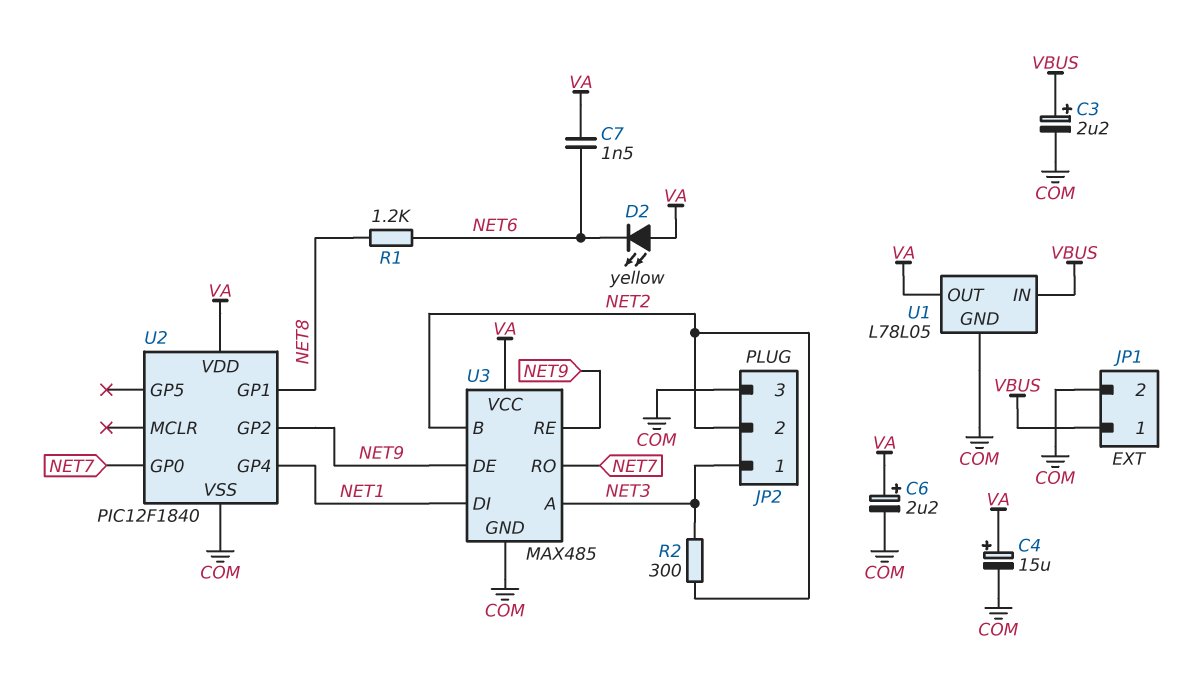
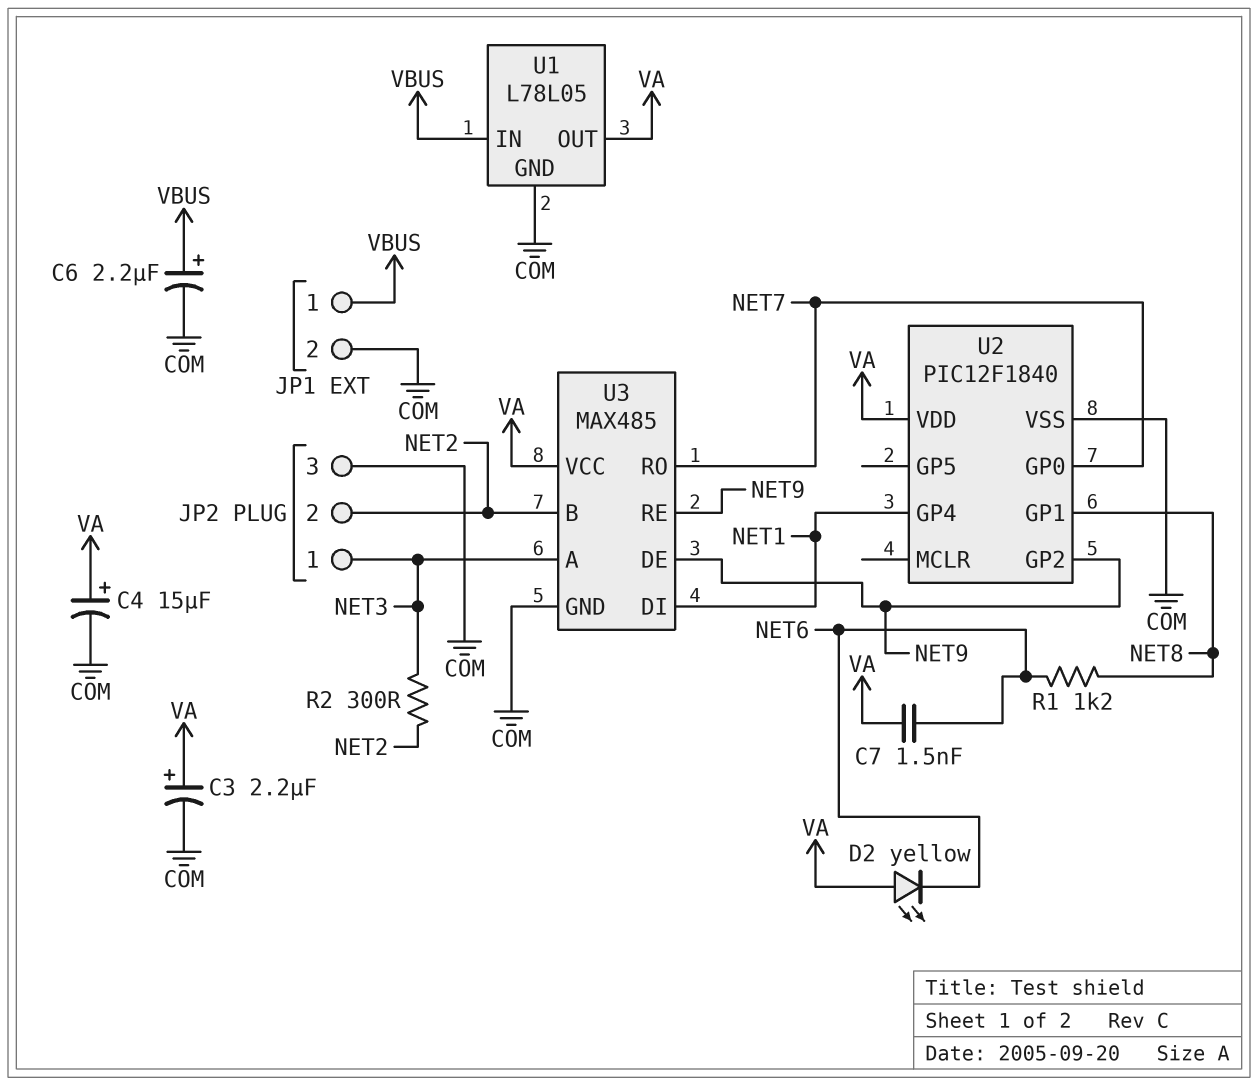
C3: 2.2uF (plus VBUS, minus COM) -> 2.2uF (plus VA, minus COM)
C6: 2.2uF (plus VA, minus COM) -> 2.2uF (plus VBUS, minus COM)

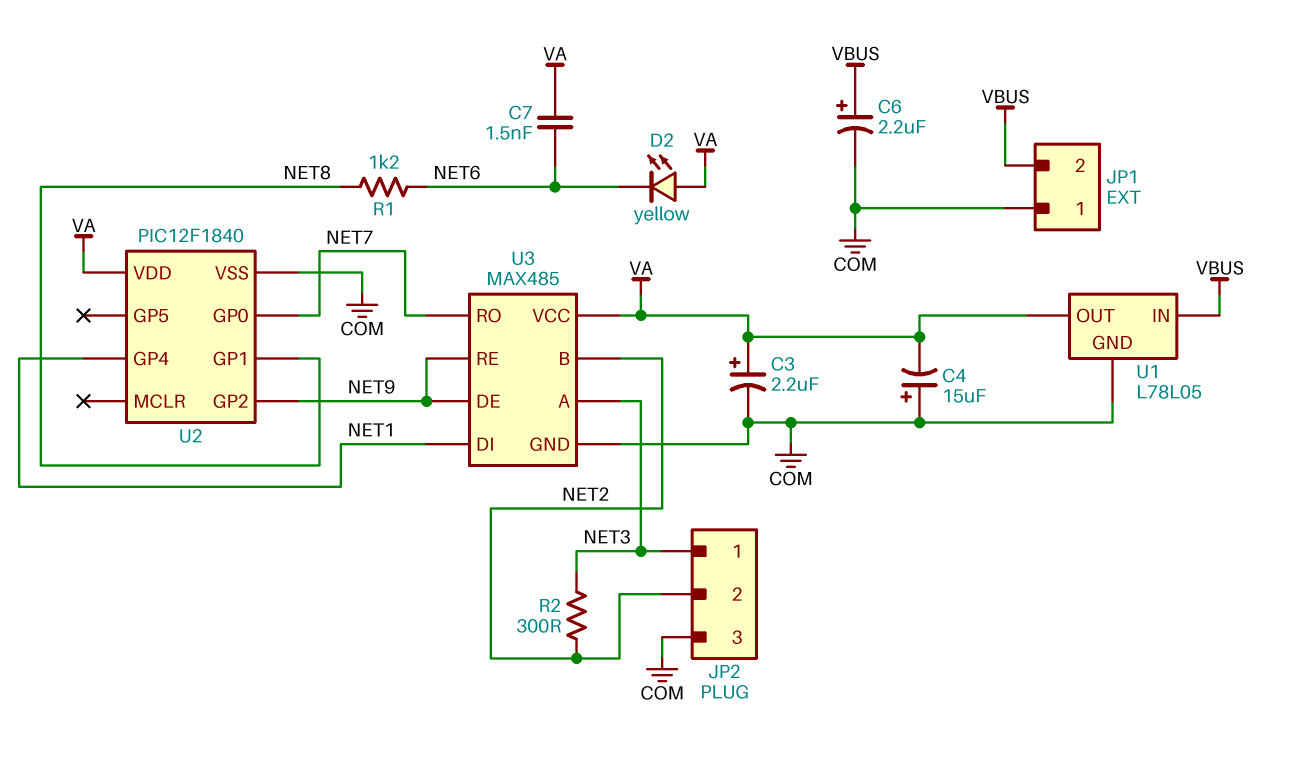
C4: 15uF (plus VA, minus COM) -> 15uF (plus COM, minus VA)
JP1 pin 1: VBUS -> COM
JP1 pin 2: COM -> VBUS

